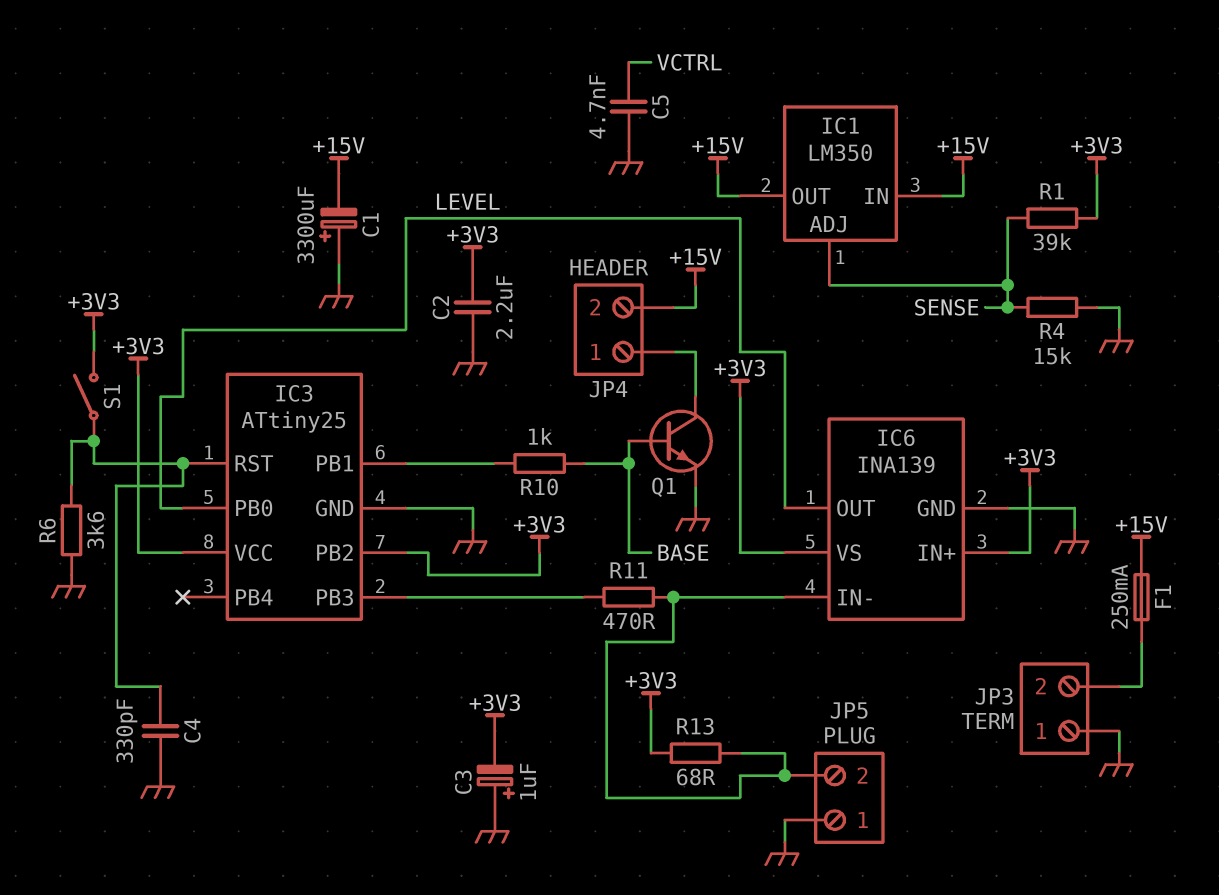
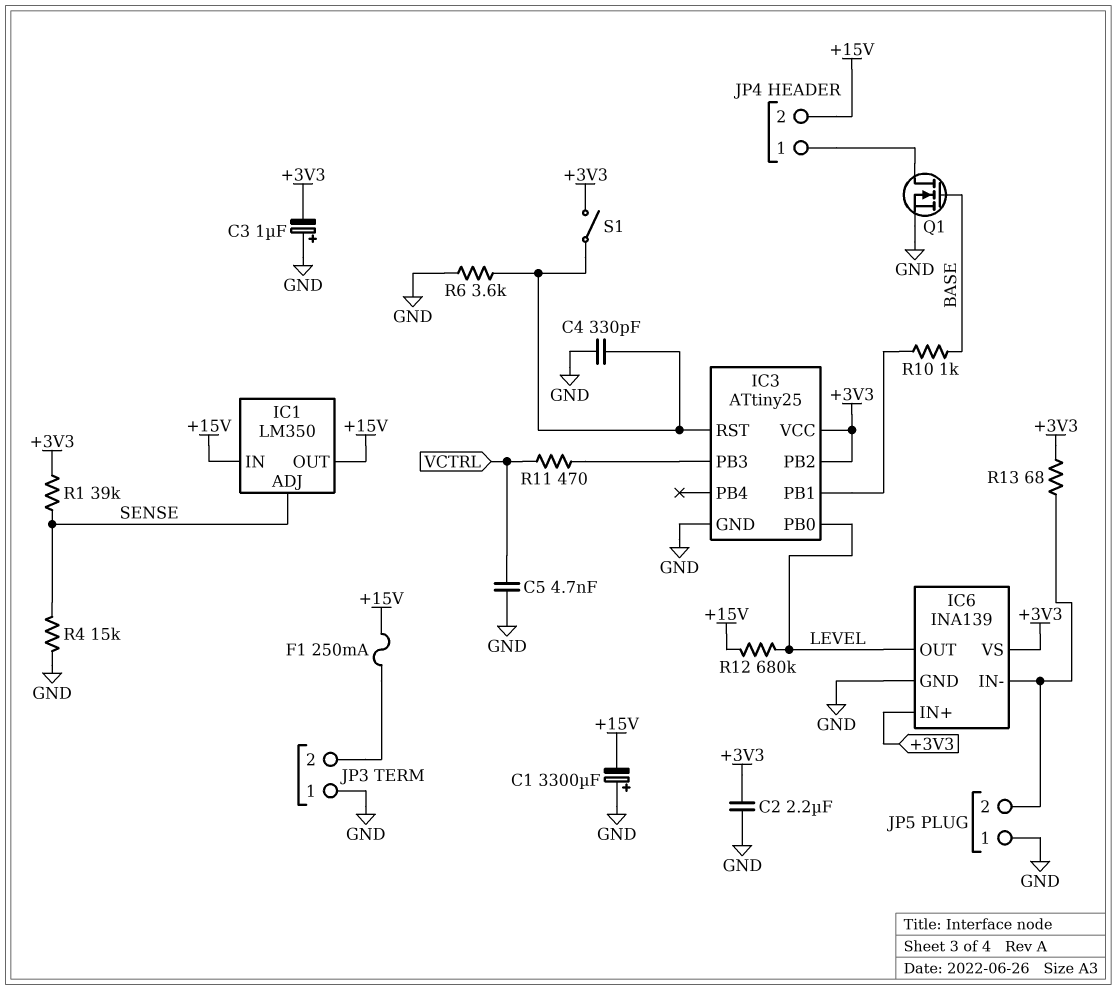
Q1: NPN (B BASE, C JP4/1, E GND) -> NMOS (G BASE, D JP4/1, S GND)
R11: 470 (IC3/PB3, IC6/IN-) -> 470 (IC3/PB3, VCTRL)
R12: none -> 680k (+15V, LEVEL)

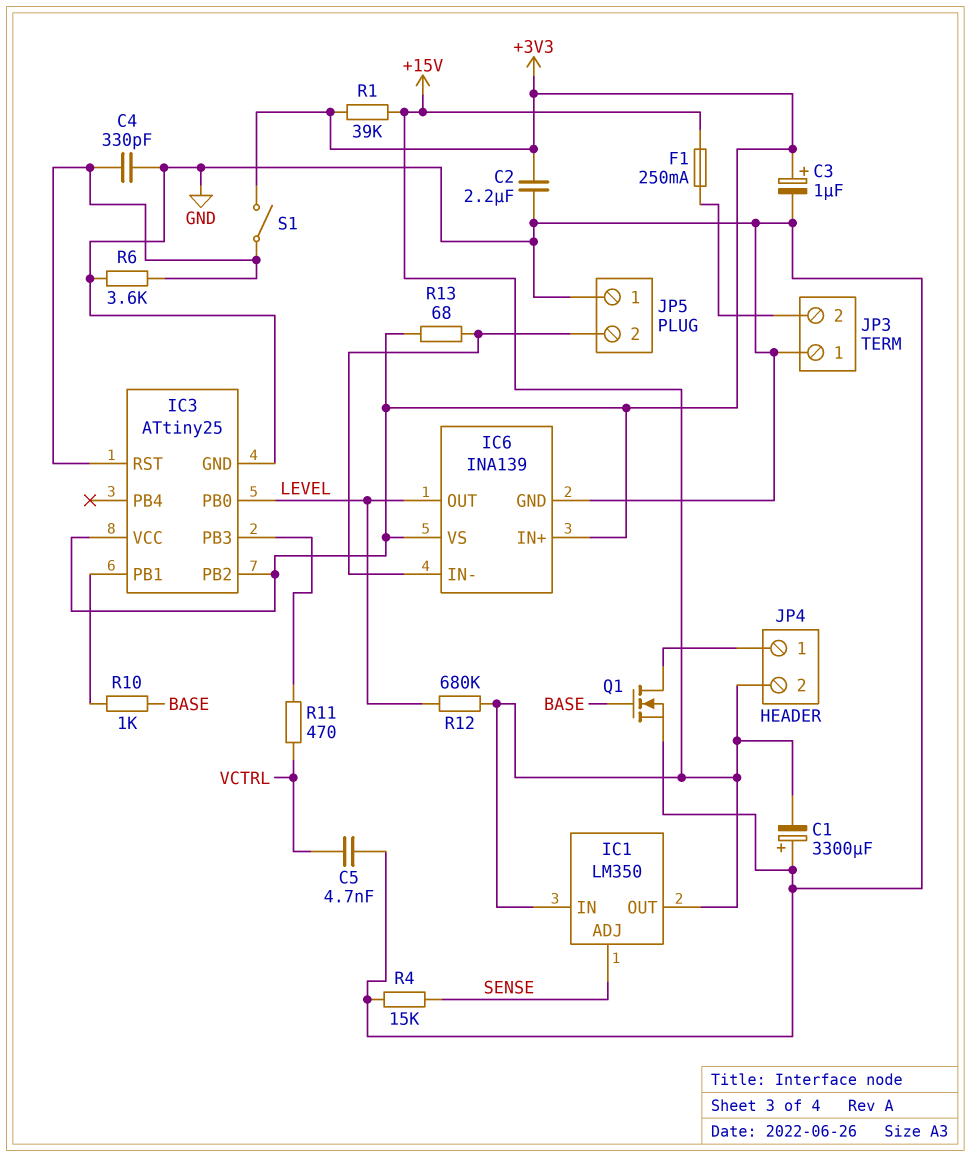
C3: 1uF (plus GND, minus +3V3) -> 1uF (plus +3V3, minus GND)
R1: 39k (+3V3, SENSE) -> 39k (+3V3, +15V)

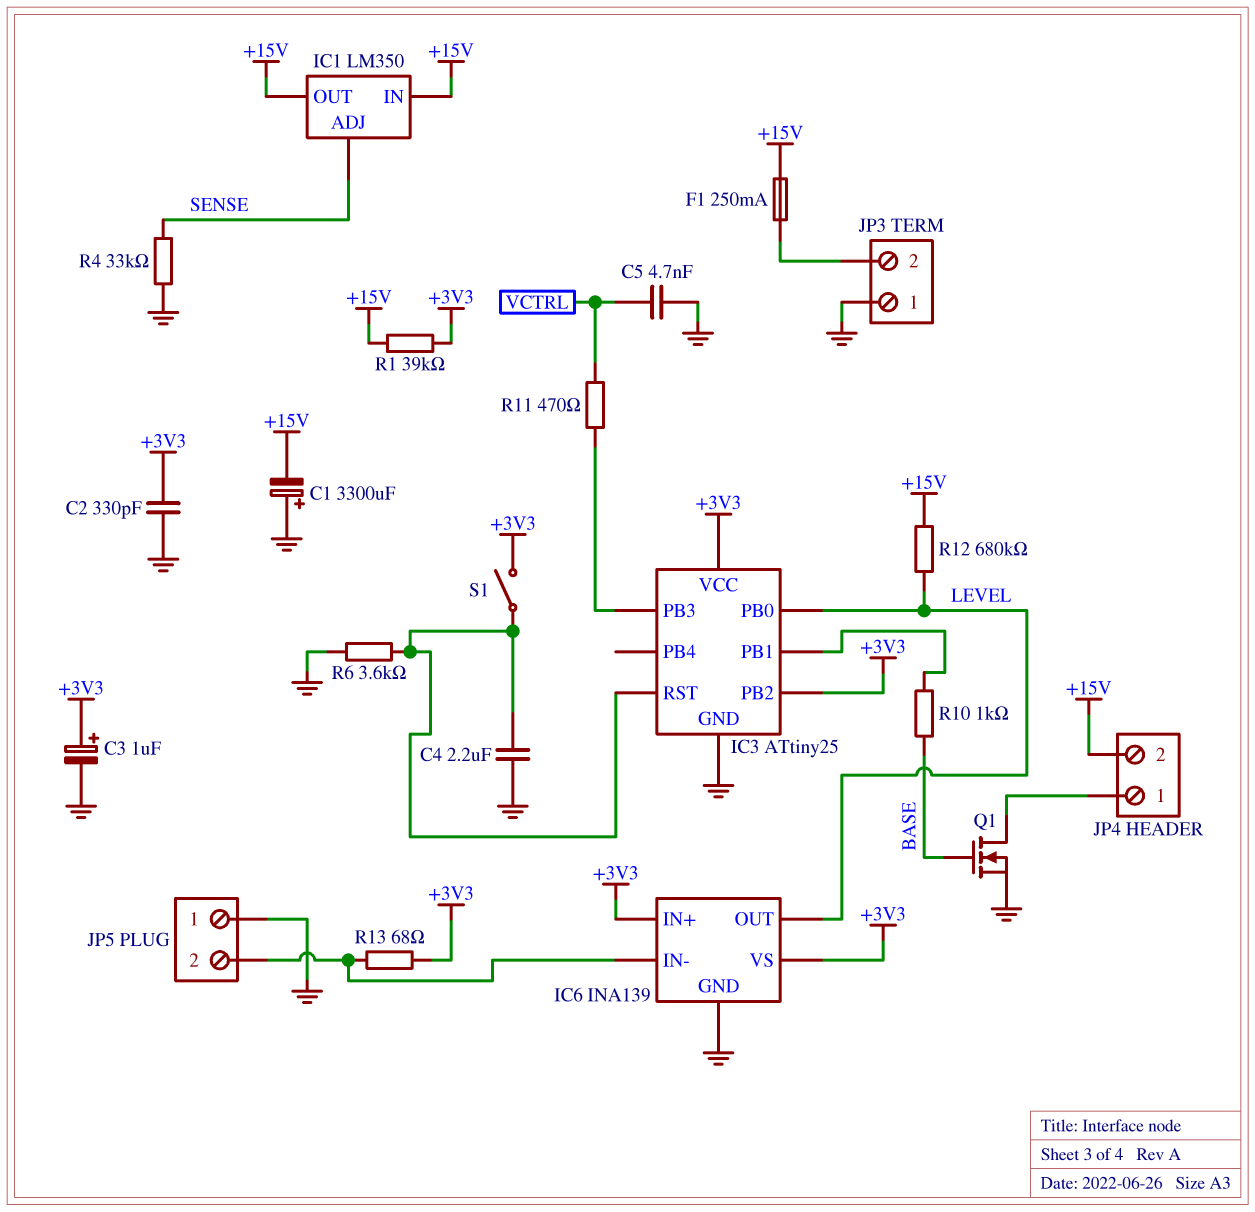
C2: 2.2uF (+3V3, GND) -> 330pF (+3V3, GND)
C4: 330pF (GND, IC3/RST) -> 2.2uF (GND, IC3/RST)
R4: 15k (GND, SENSE) -> 33k (GND, SENSE)

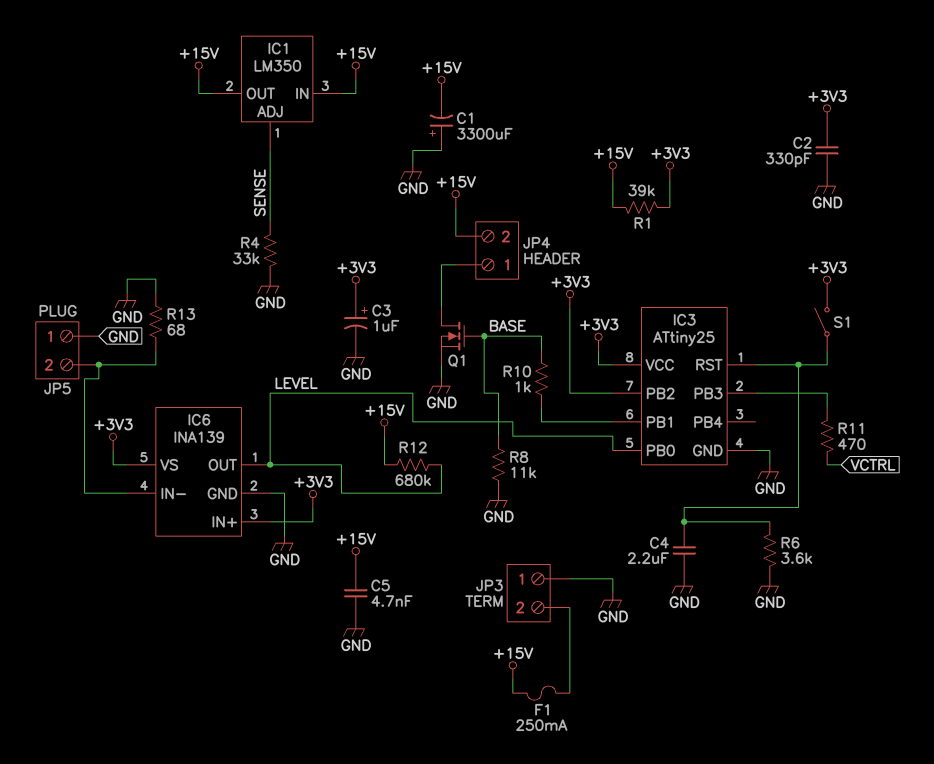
C5: 4.7nF (GND, VCTRL) -> 4.7nF (+15V, GND)
R8: none -> 11k (BASE, GND)
R13: 68 (+3V3, IC6/IN-) -> 68 (GND, IC6/IN-)

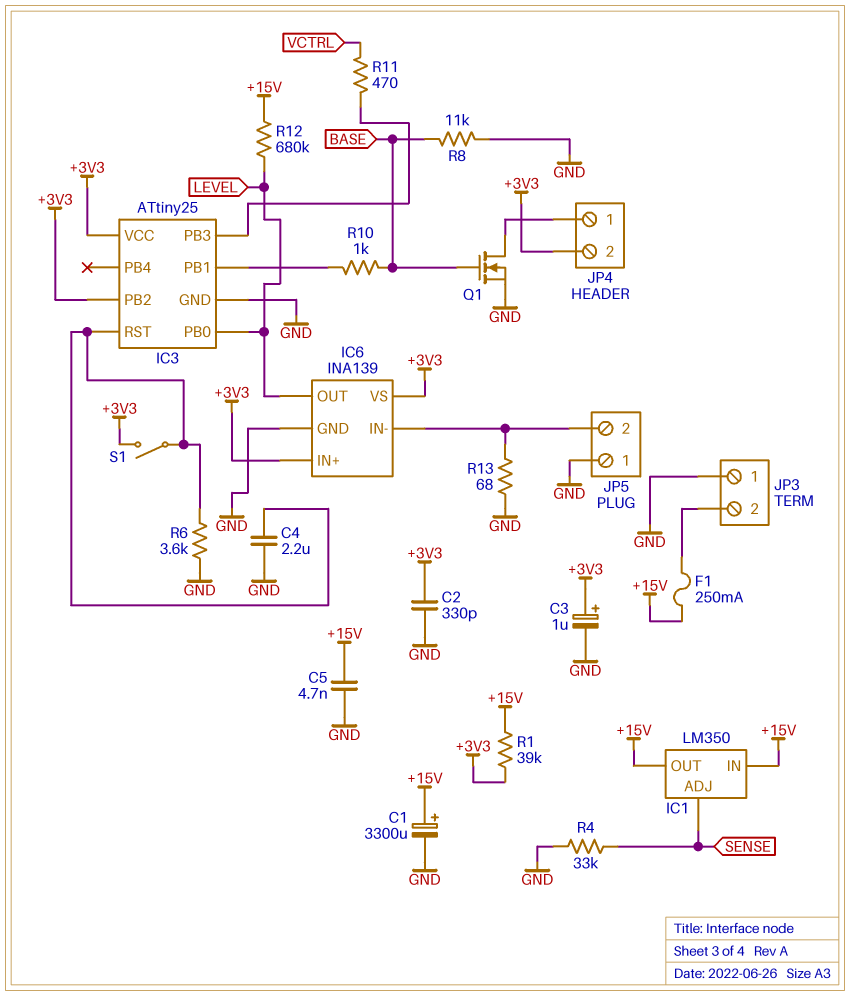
C1: 3300uF (plus GND, minus +15V) -> 3300uF (plus +15V, minus GND)
JP4 pin 2: +15V -> +3V3

